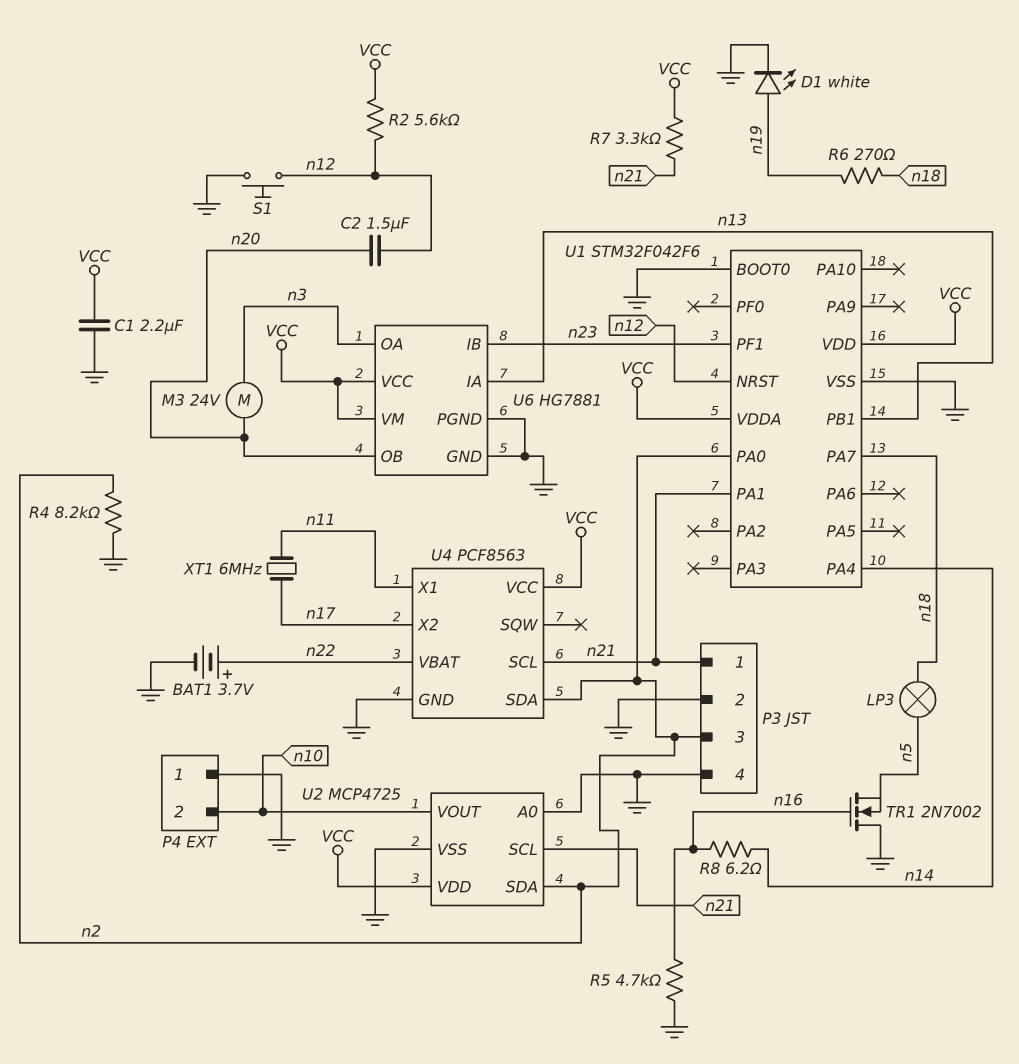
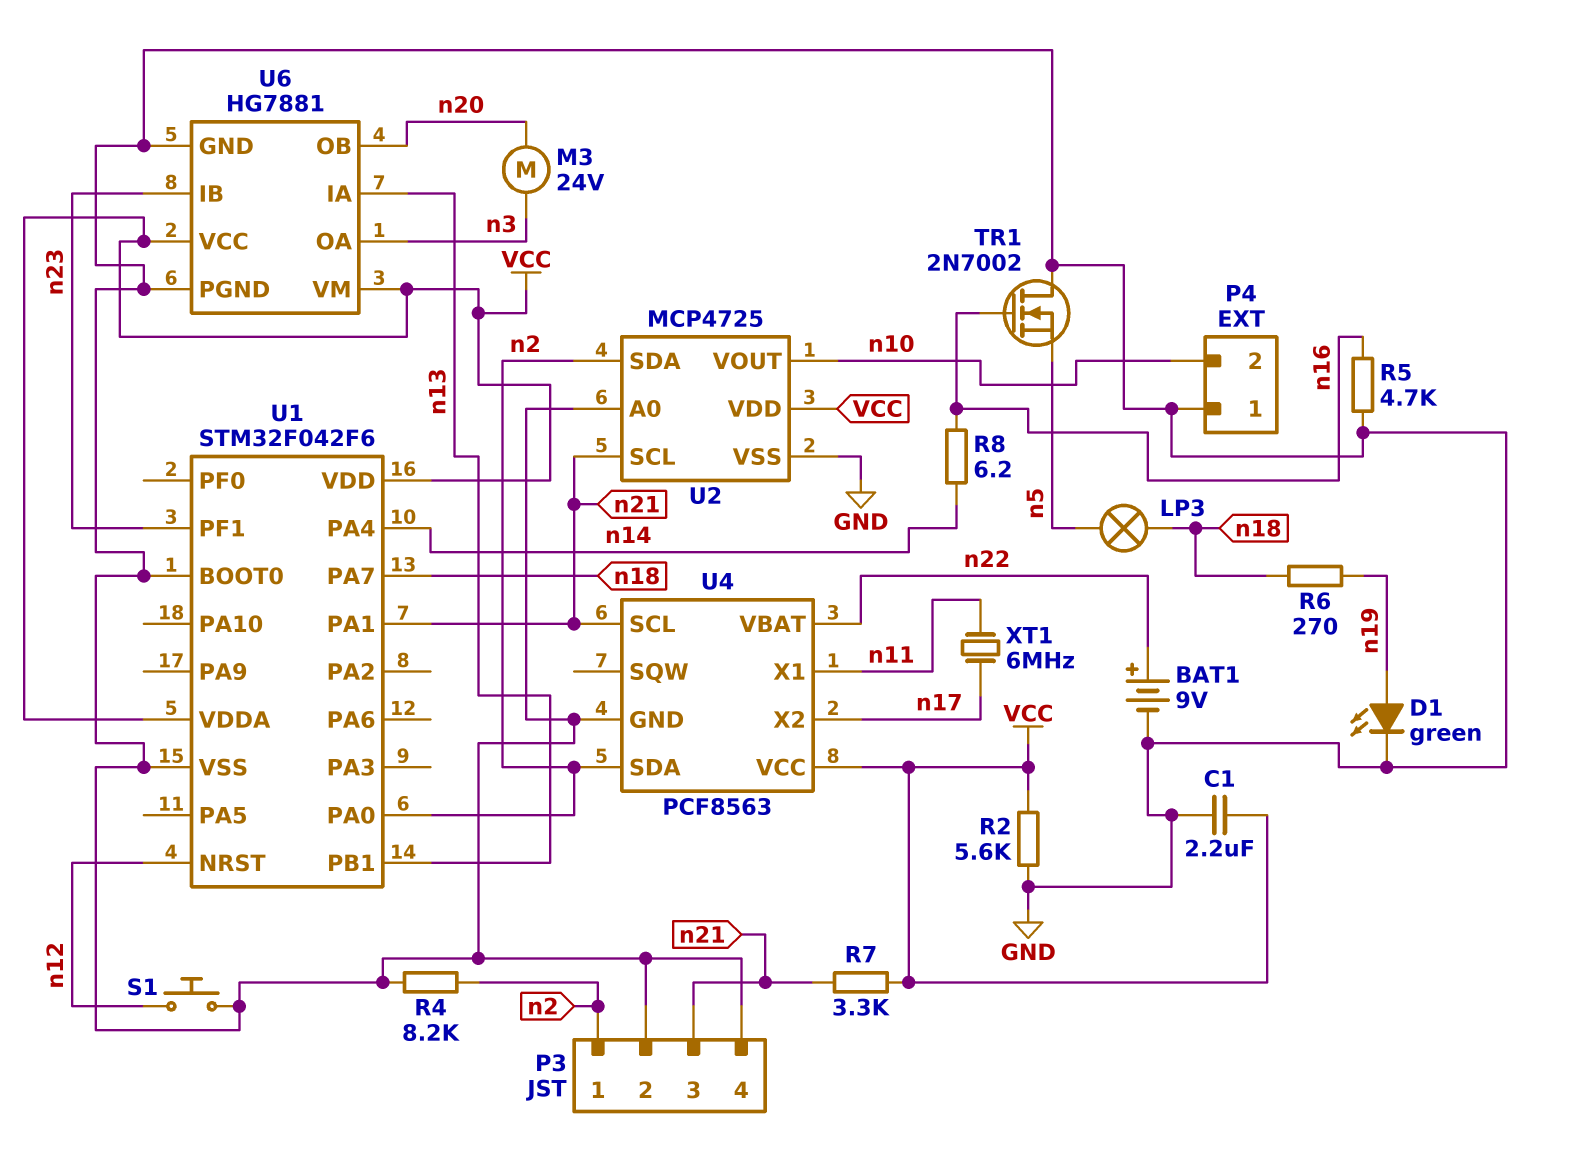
BAT1: 3.7V (plus n22, minus GND) -> 9V (plus n22, minus GND)
C2: 1.5uF (n12, n20) -> none
D1: LED white (A n19, K GND) -> LED green (A n19, K GND)
P3 pin 1: n21 -> n2
P3 pin 3: n2 -> n21
R2: 5.6k (VCC, n12) -> 5.6k (GND, VCC)

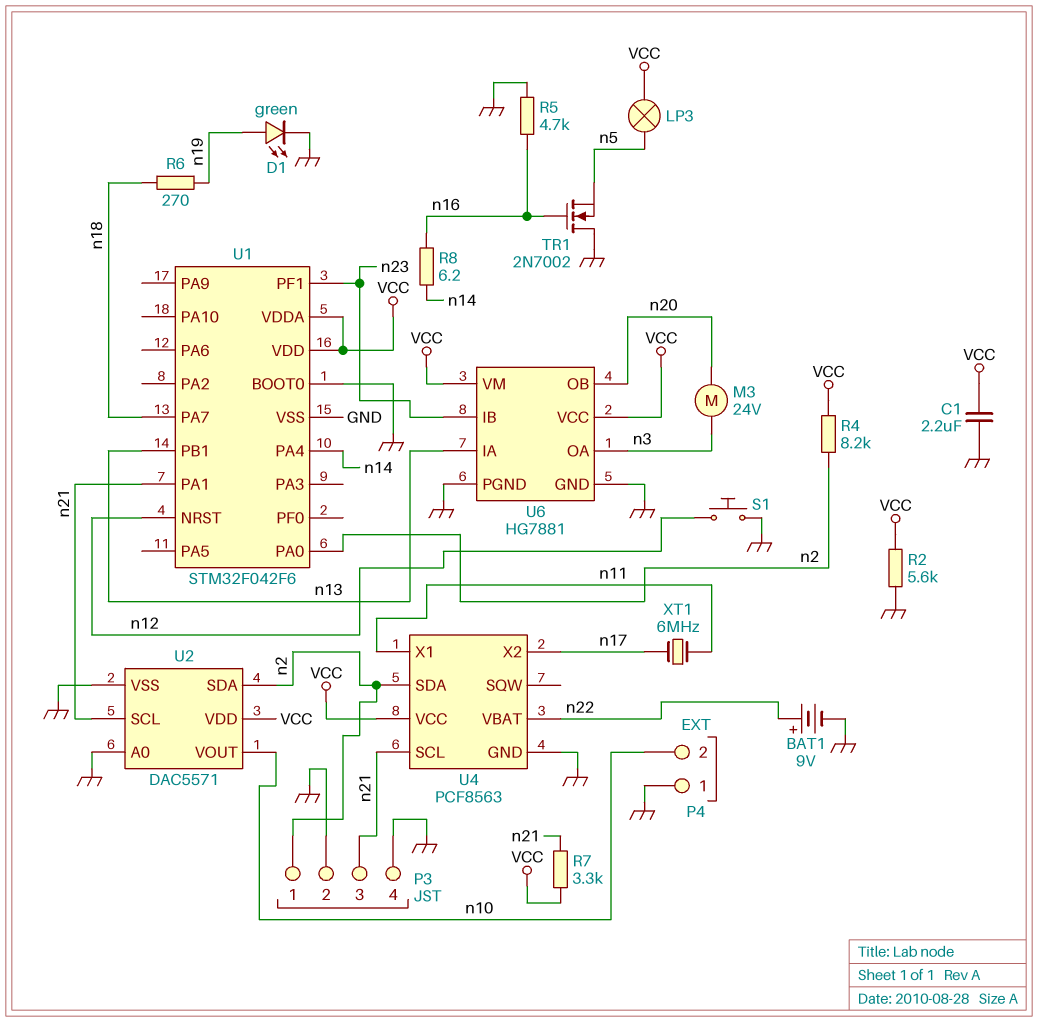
LP3: lamp (n5, n18) -> lamp (VCC, n5)
R4: 8.2k (GND, n2) -> 8.2k (VCC, n2)
U2: MCP4725 -> DAC5571

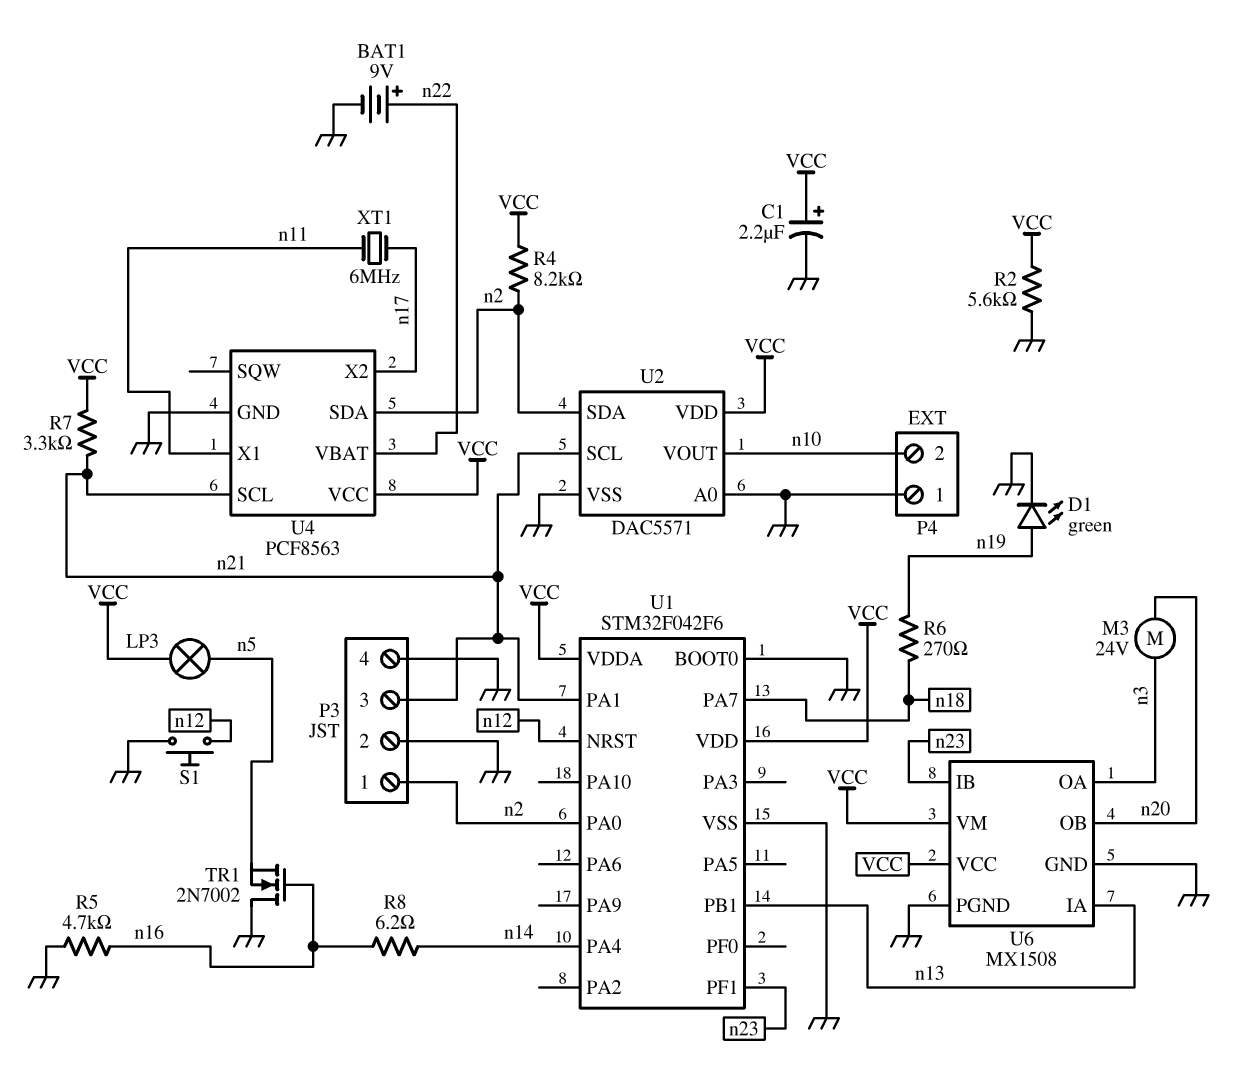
C1: 2.2uF (GND, VCC) -> 2.2uF (plus VCC, minus GND)
U6: HG7881 -> MX1508

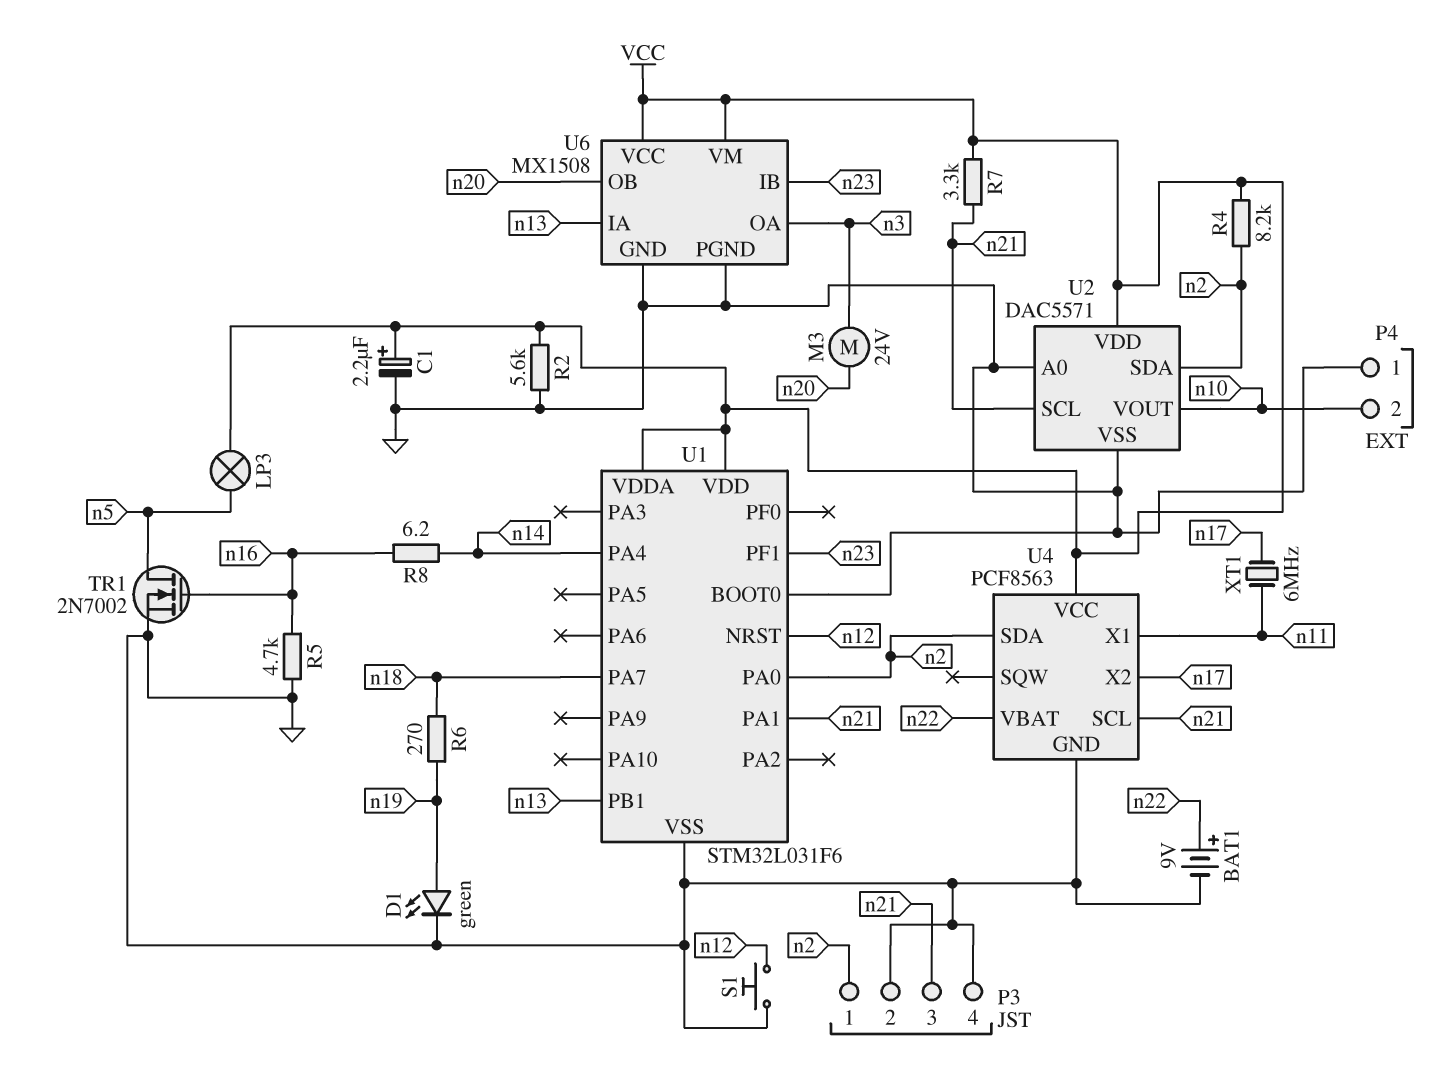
TR1: NMOS 2N7002 (G n16, D GND, S n5) -> NMOS 2N7002 (G n16, D n5, S GND)
U1: STM32F042F6 -> STM32L031F6

